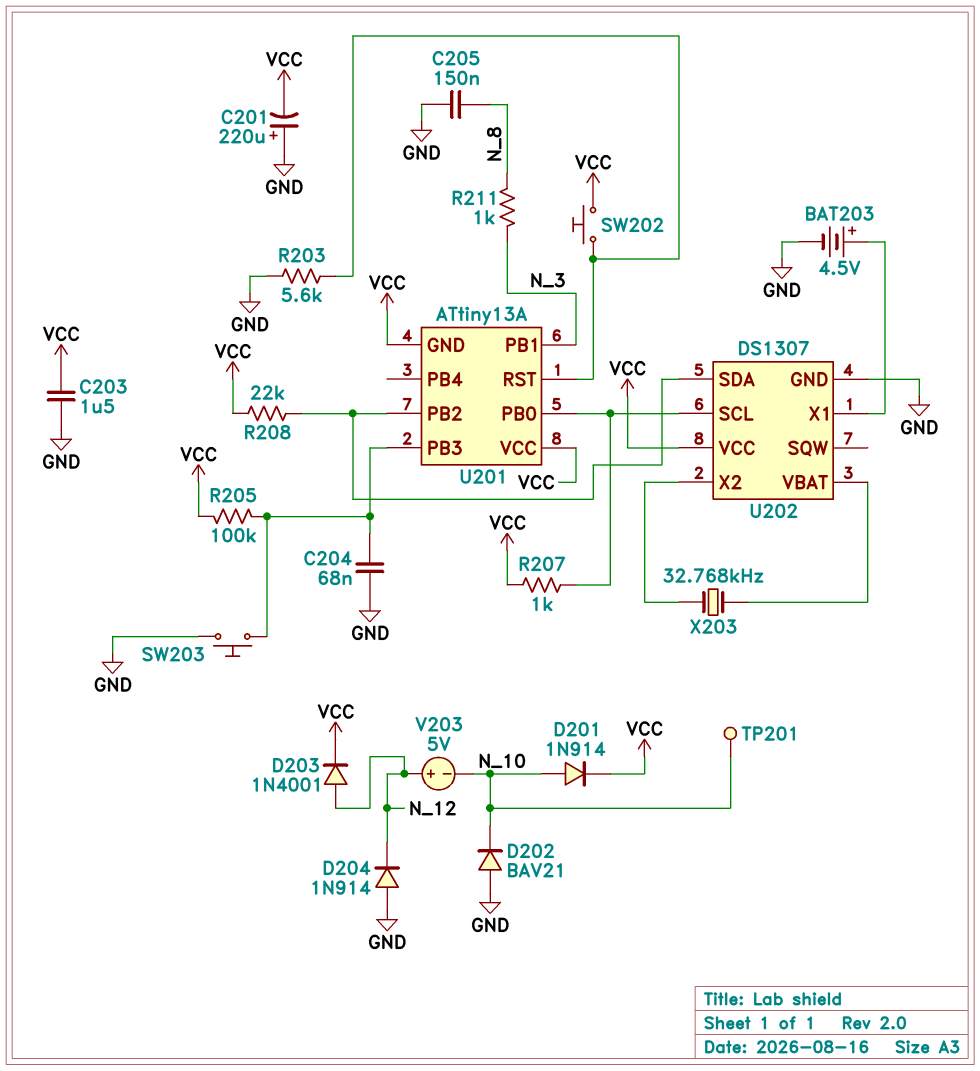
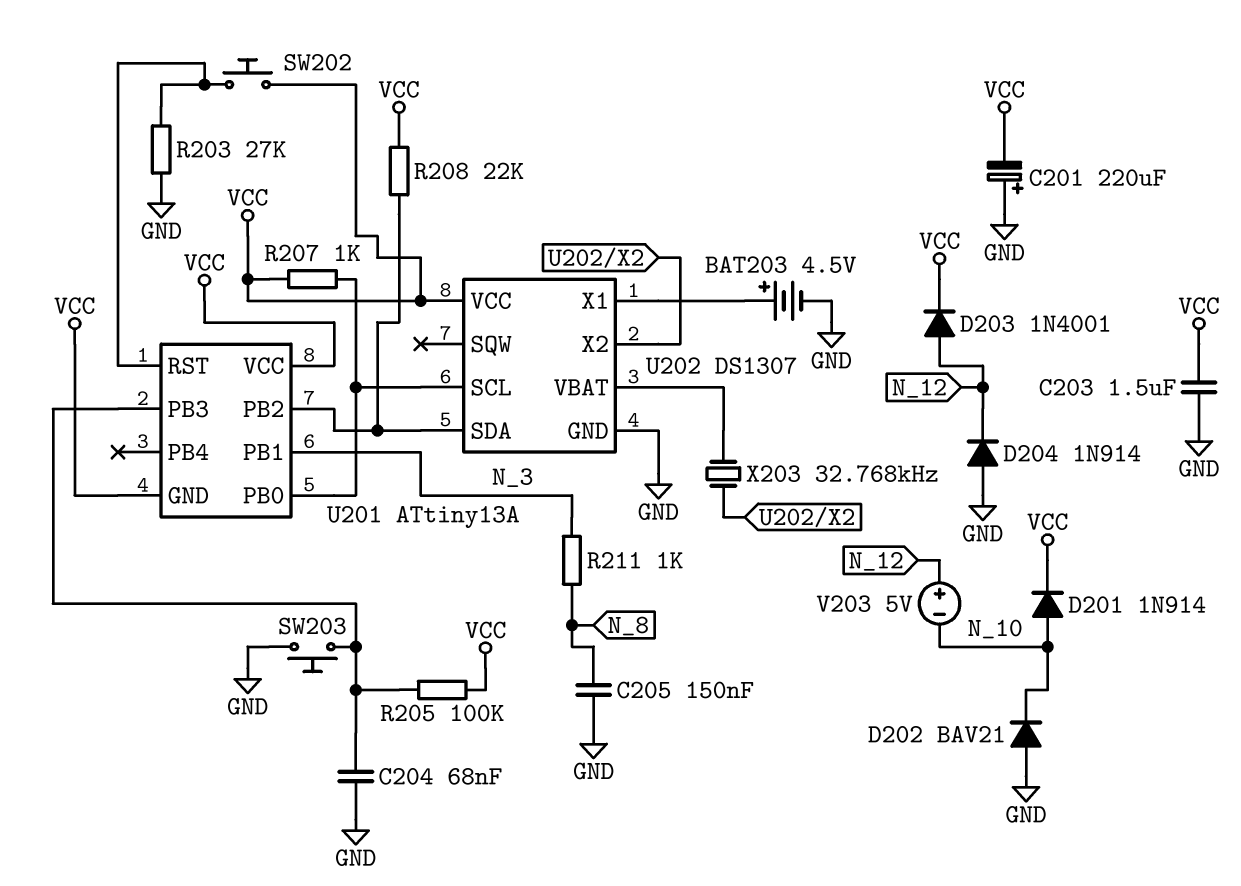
R203: 5.6k (GND, U201/RST) -> 27k (GND, U201/RST)
TP201: test point (N_10) -> none

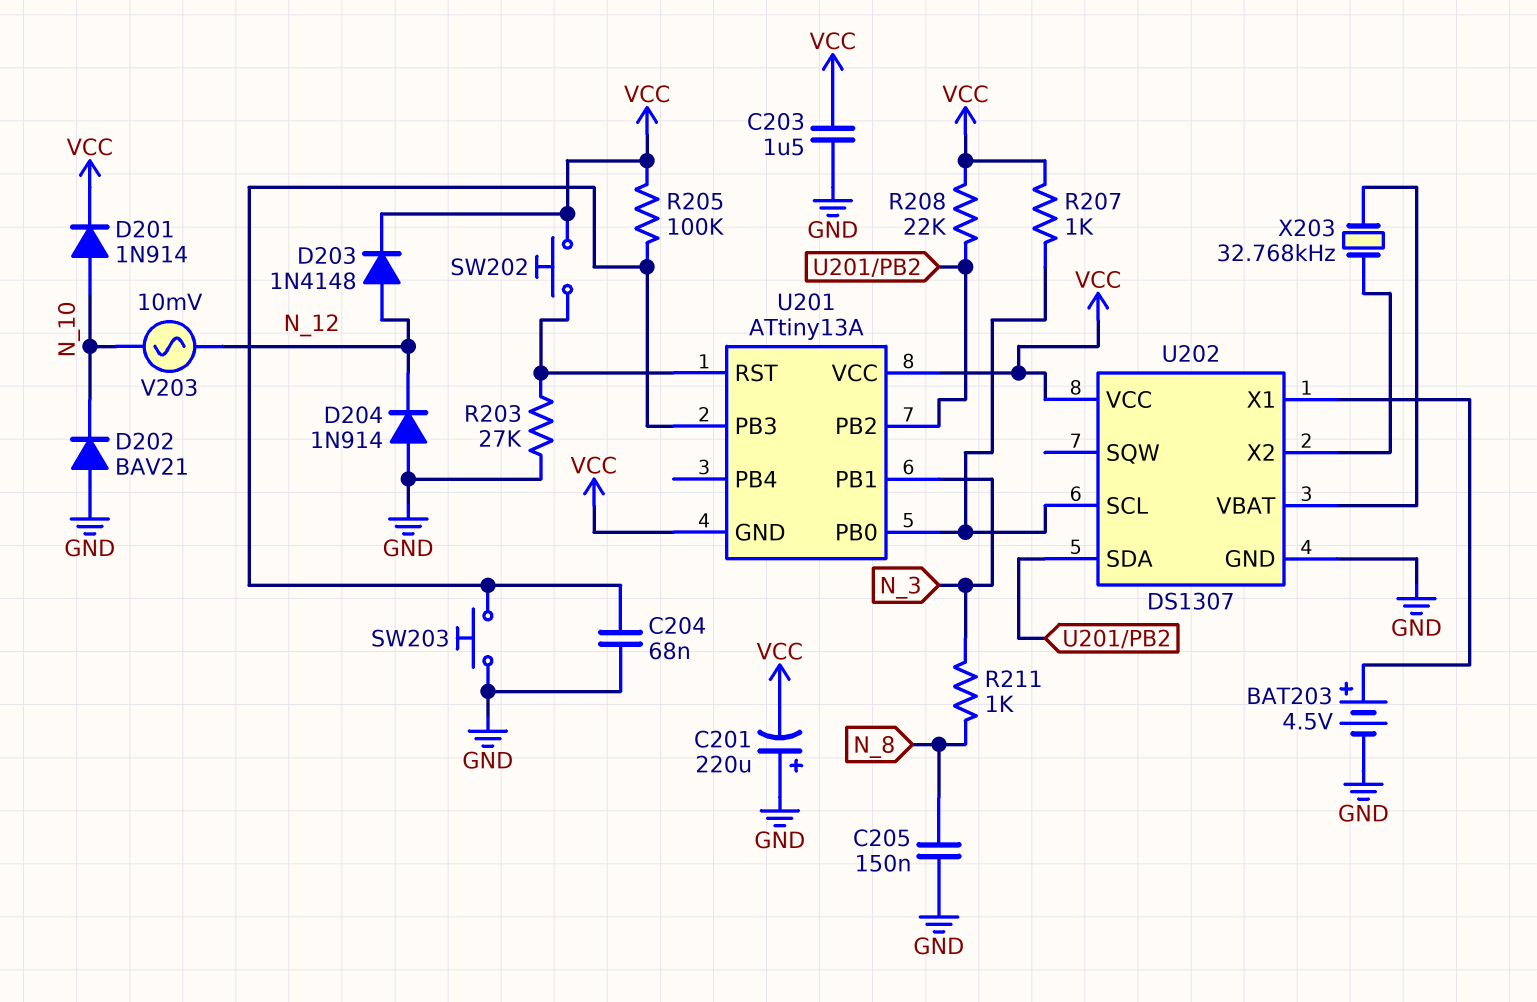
D203: diode 1N4001 (A N_12, K VCC) -> diode 1N4148 (A N_12, K VCC)
V203: 5V (plus N_12, minus N_10) -> AC 10mV (N_10, N_12)

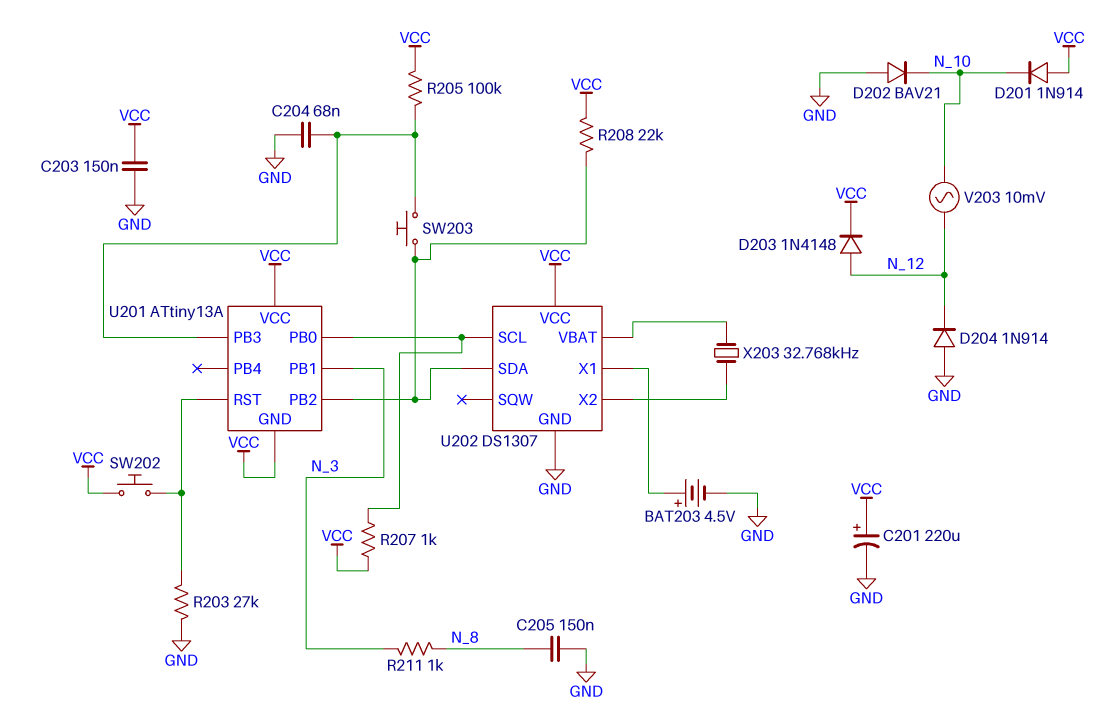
C201: 220uF (plus GND, minus VCC) -> 220uF (plus VCC, minus GND)
C203: 1.5uF (GND, VCC) -> 150nF (GND, VCC)
D201: diode 1N914 (A N_10, K VCC) -> diode 1N914 (A VCC, K N_10)
SW203: button (GND, U201/PB3) -> button (U201/PB2, U201/PB3)

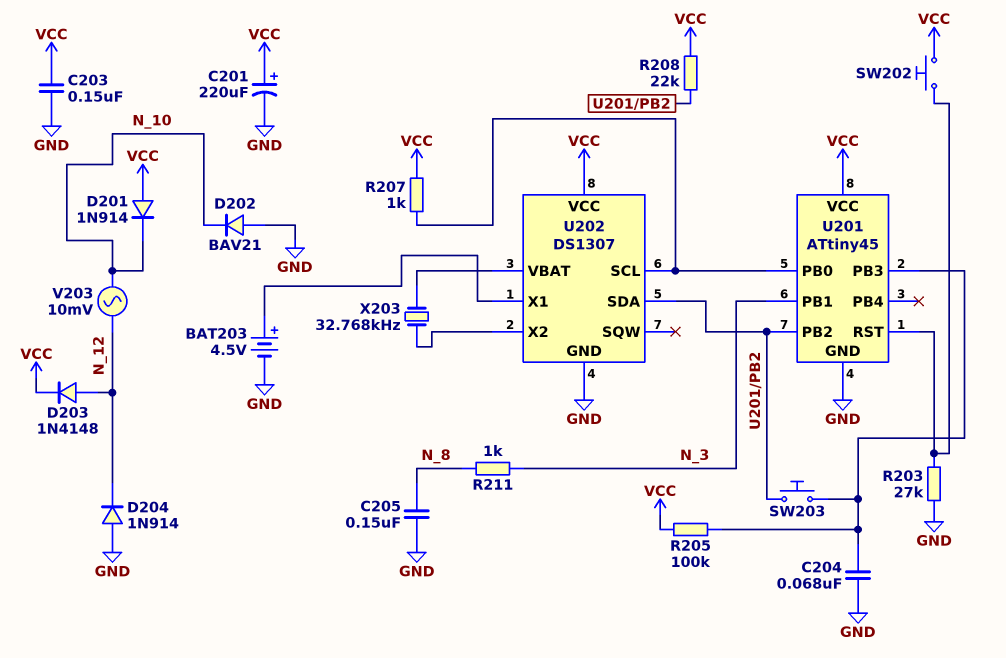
U201: ATtiny13A -> ATtiny45
U201 pin GND: VCC -> GND

